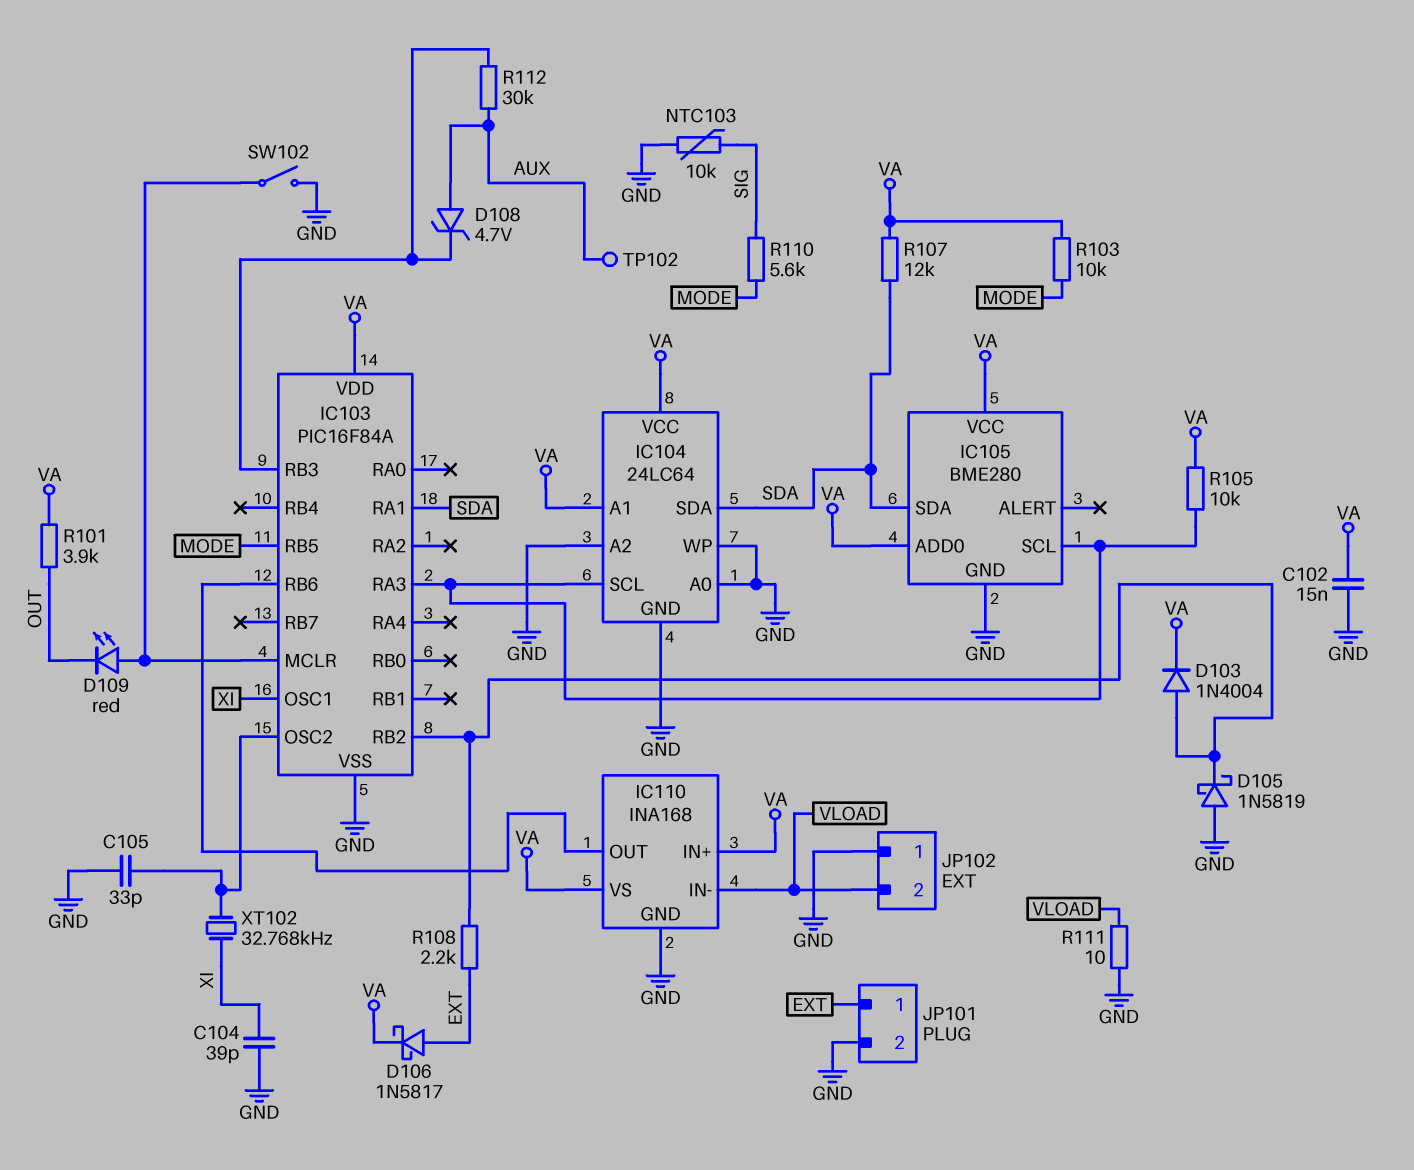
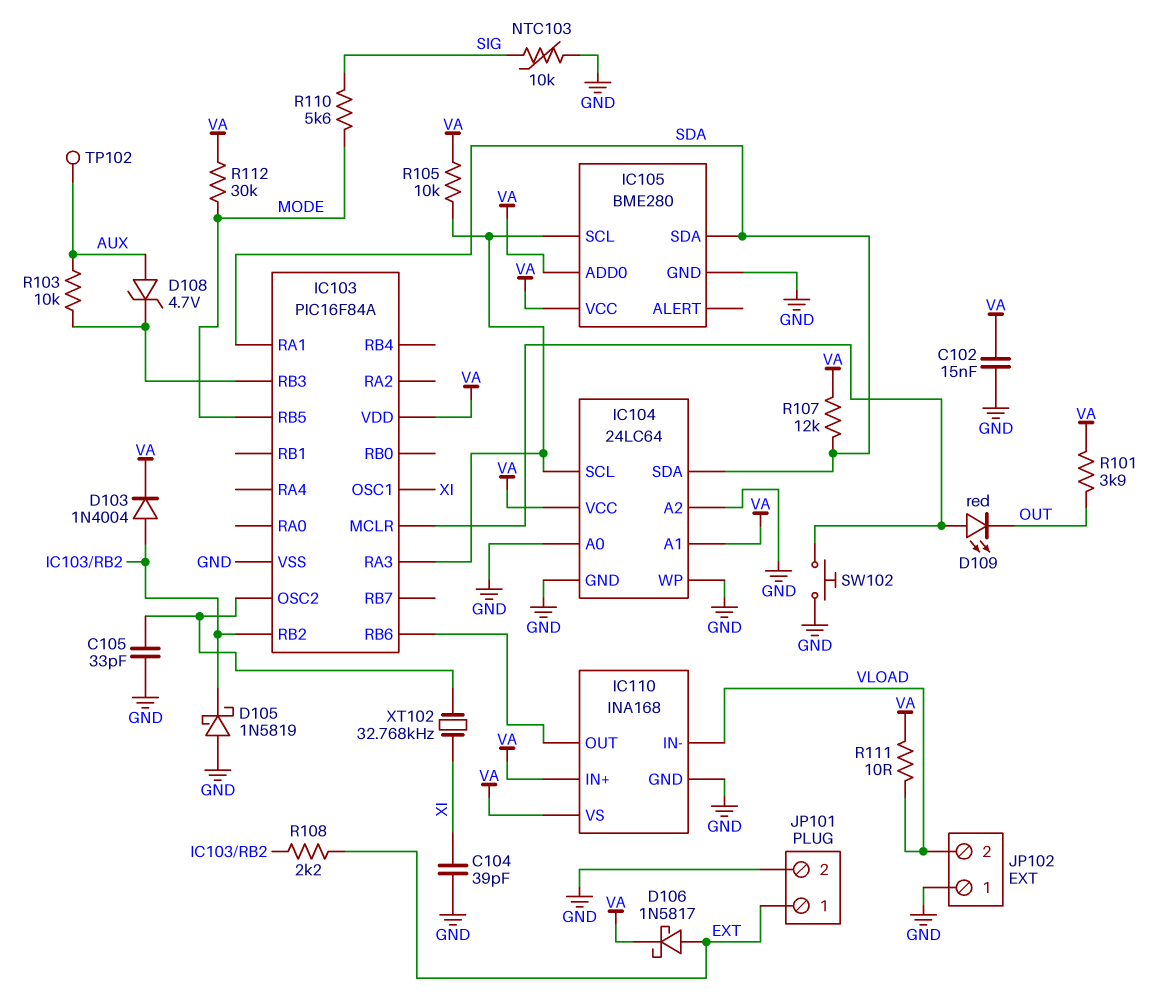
R103: 10k (MODE, VA) -> 10k (AUX, IC103/RB3)
R111: 10 (GND, VLOAD) -> 10 (VA, VLOAD)
R112: 30k (AUX, IC103/RB3) -> 30k (MODE, VA)
SW102: switch (GND, IC103/MCLR) -> button (GND, IC103/MCLR)

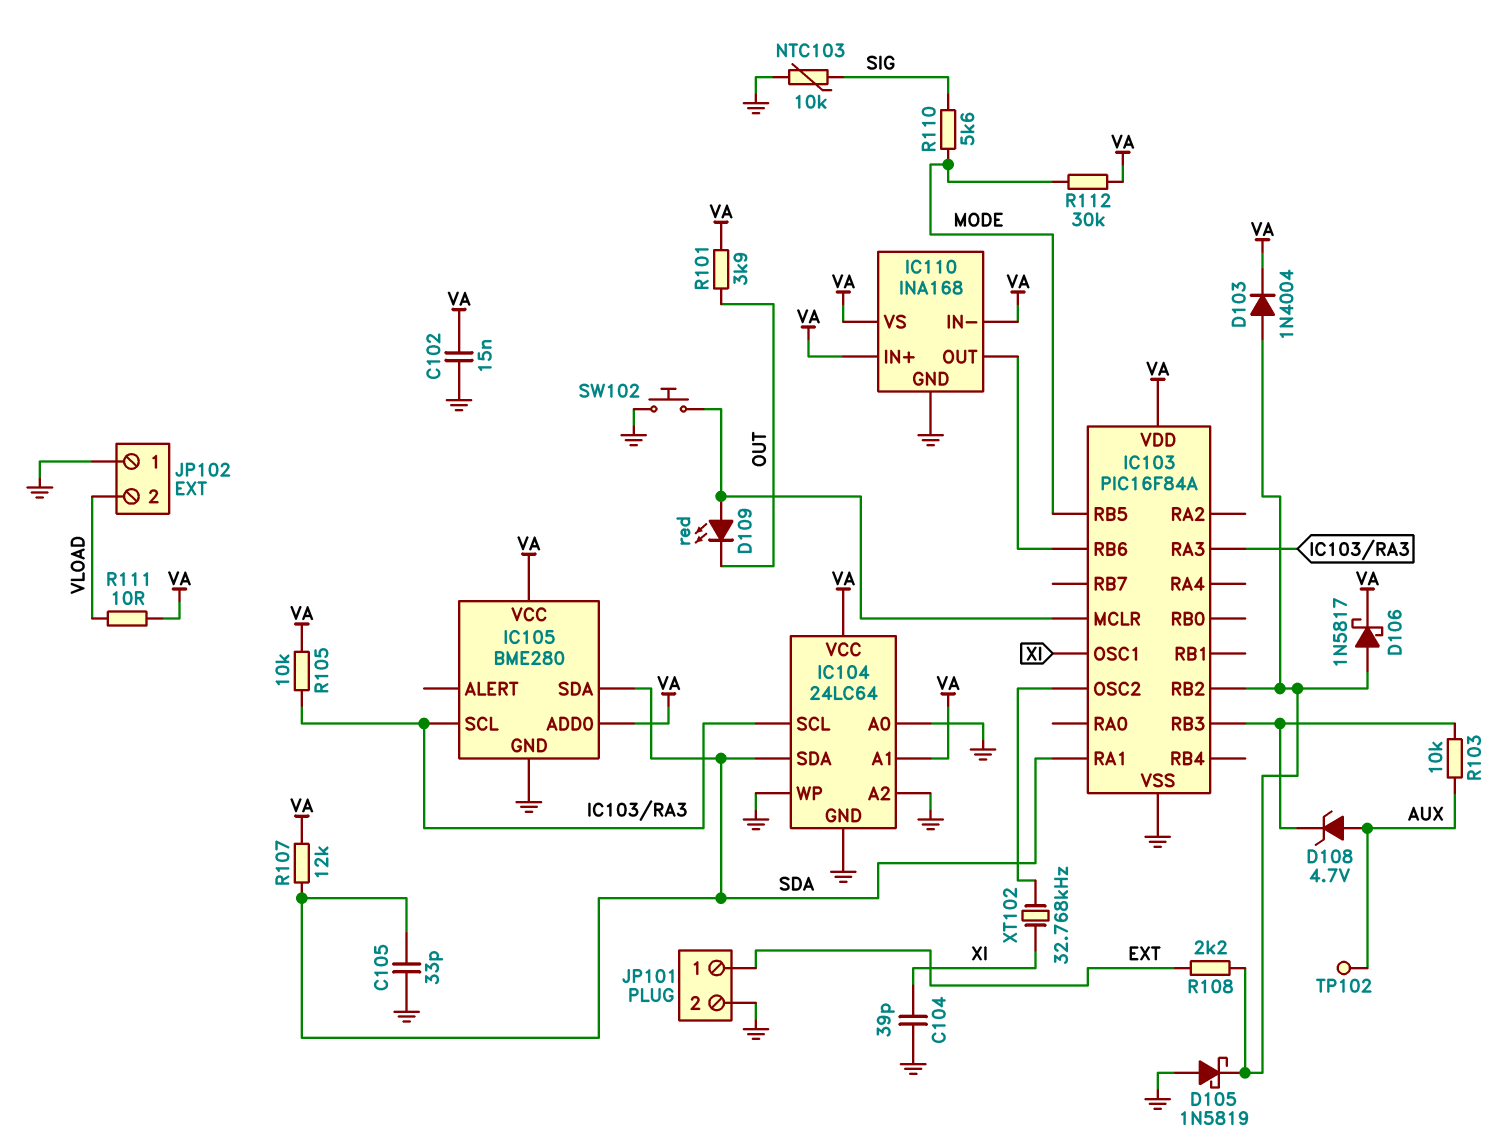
C105: 33pF (GND, IC103/OSC2) -> 33pF (GND, SDA)
D106: schottky 1N5817 (A EXT, K VA) -> schottky 1N5817 (A IC103/RB2, K VA)
IC110 pin IN-: VLOAD -> VA

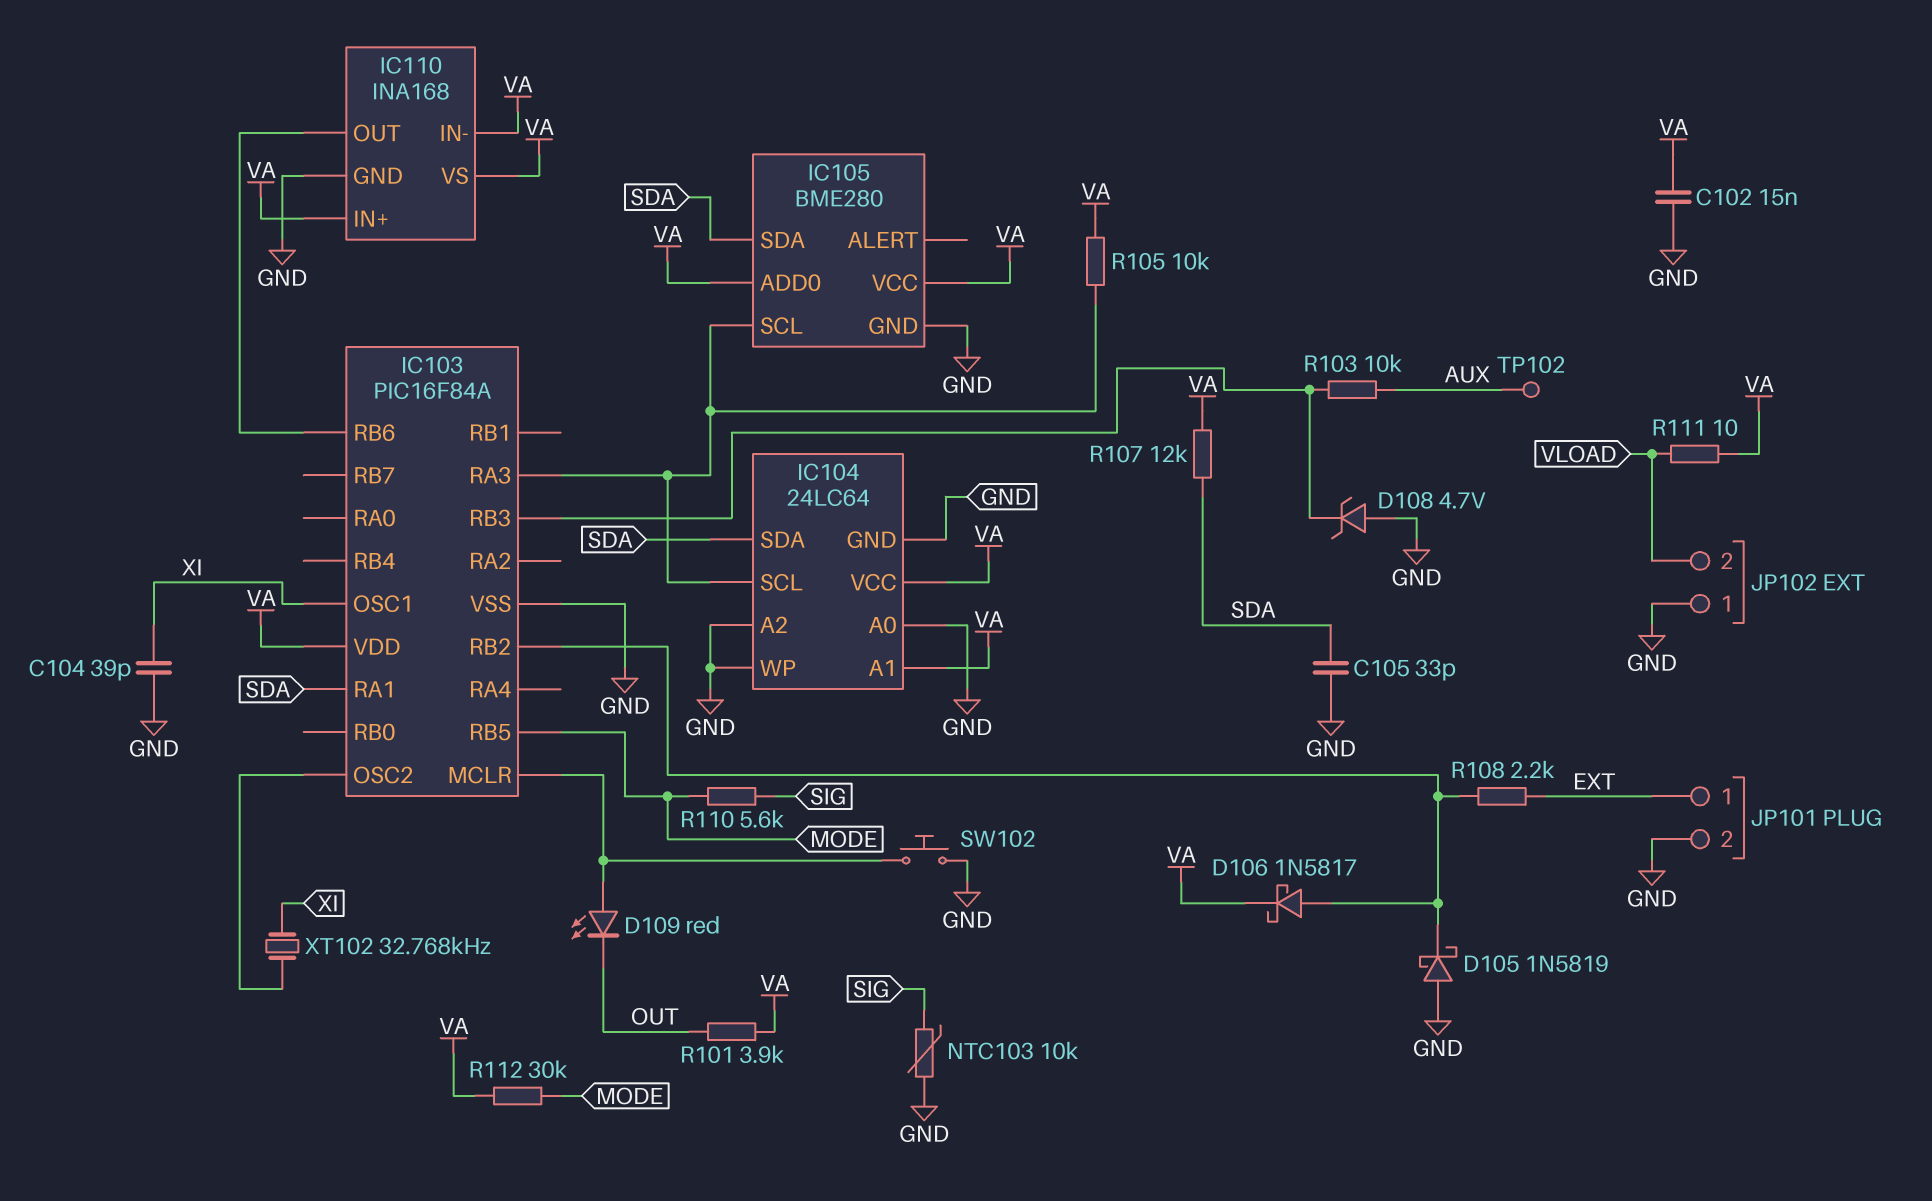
D103: diode 1N4004 (A IC103/RB2, K VA) -> none
D108: zener 4.7V (A AUX, K IC103/RB3) -> zener 4.7V (A GND, K IC103/RB3)

